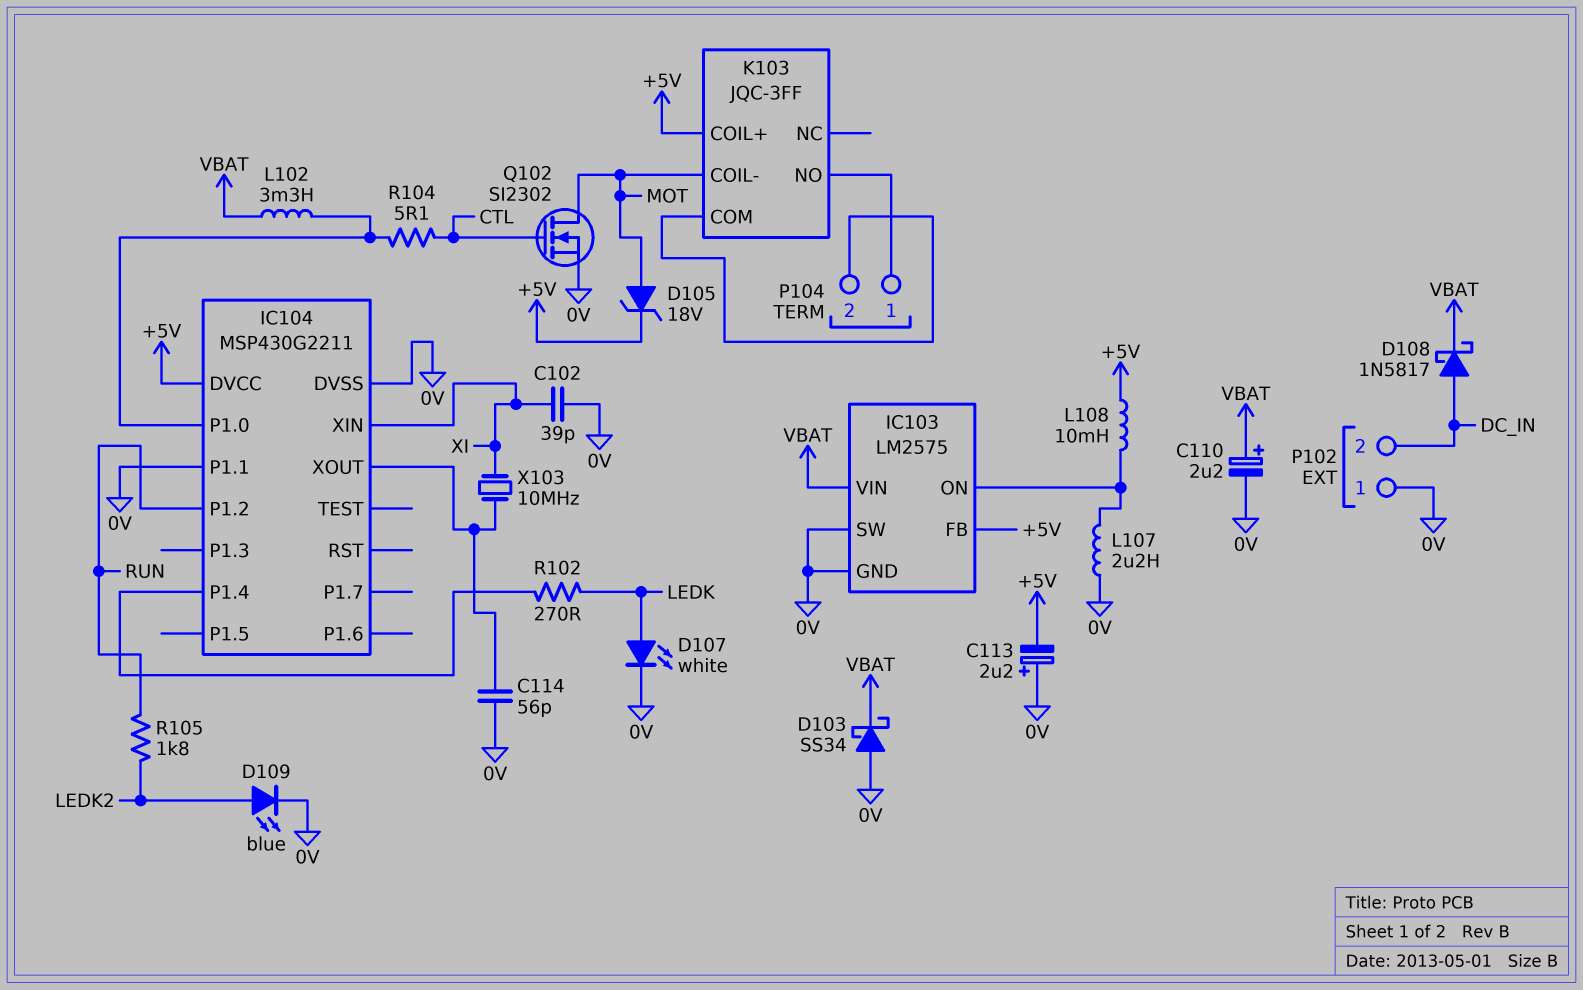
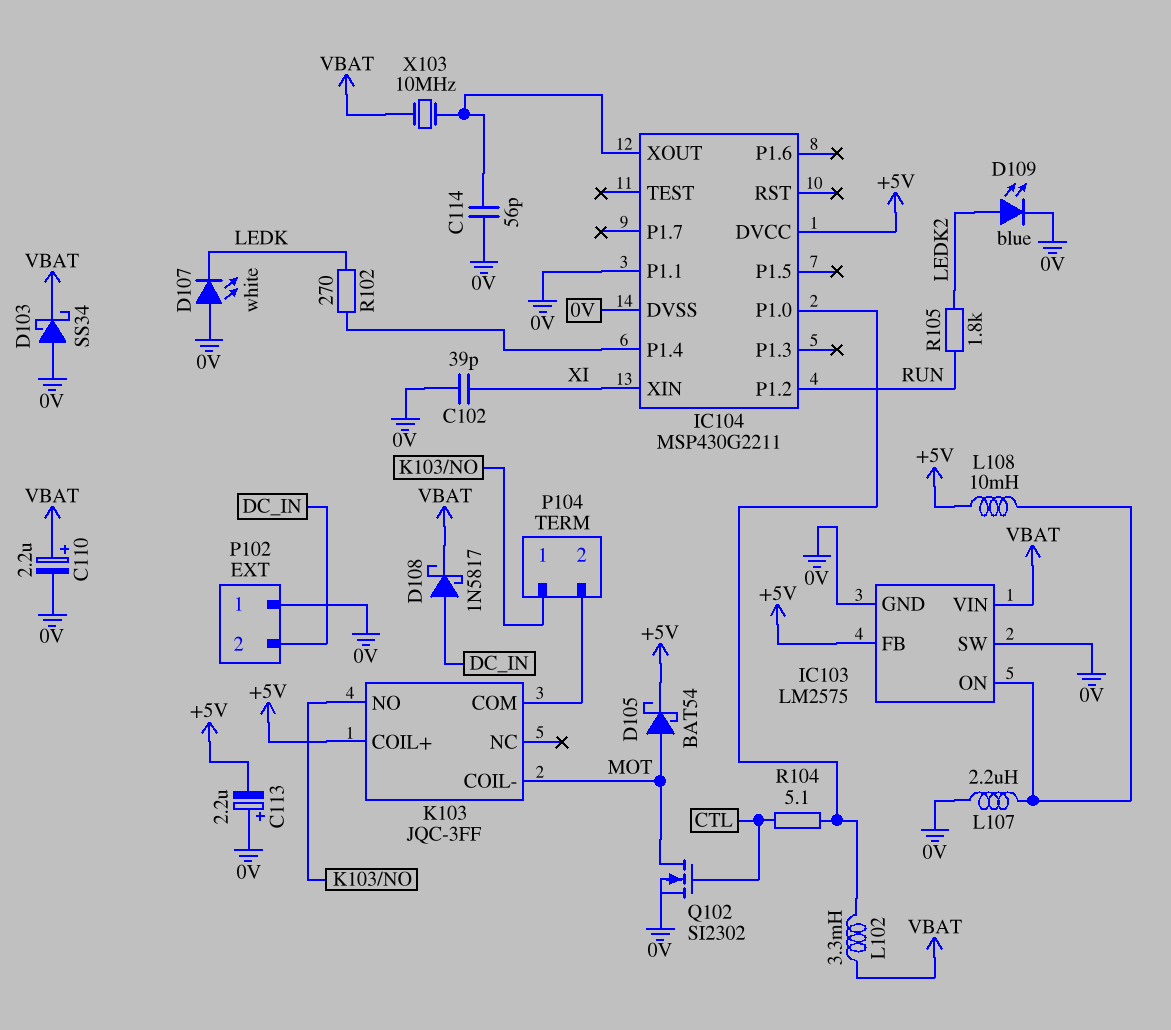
D105: zener 18V (A MOT, K +5V) -> schottky BAT54 (A MOT, K +5V)
D107: LED white (A LEDK, K 0V) -> LED white (A 0V, K LEDK)
X103: 10MHz (IC104/XOUT, XI) -> 10MHz (IC104/XOUT, VBAT)

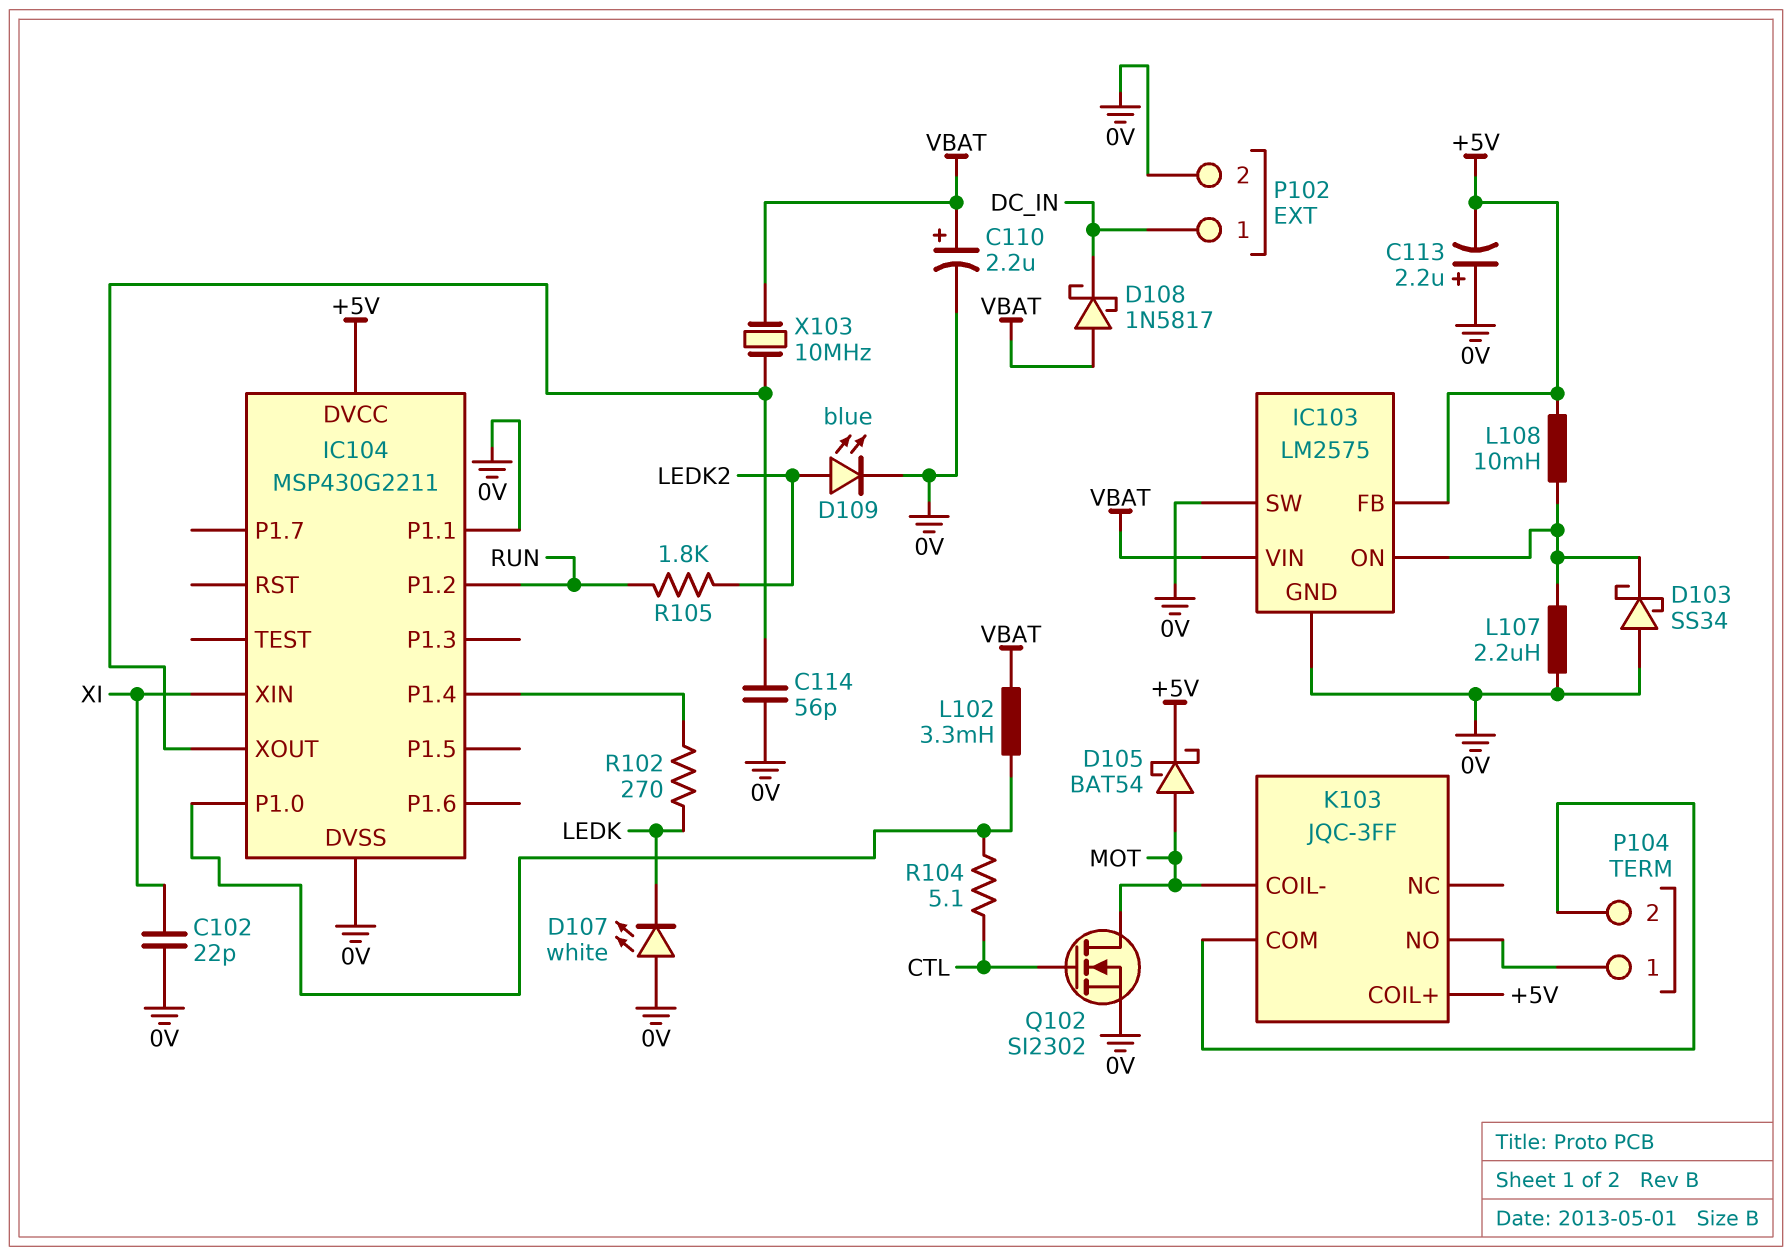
C102: 39pF (0V, XI) -> 22pF (0V, XI)
D103: schottky SS34 (A 0V, K VBAT) -> schottky SS34 (A 0V, K IC103/ON)
D108: schottky 1N5817 (A DC_IN, K VBAT) -> schottky 1N5817 (A VBAT, K DC_IN)
P102 pin 1: 0V -> DC_IN
P102 pin 2: DC_IN -> 0V

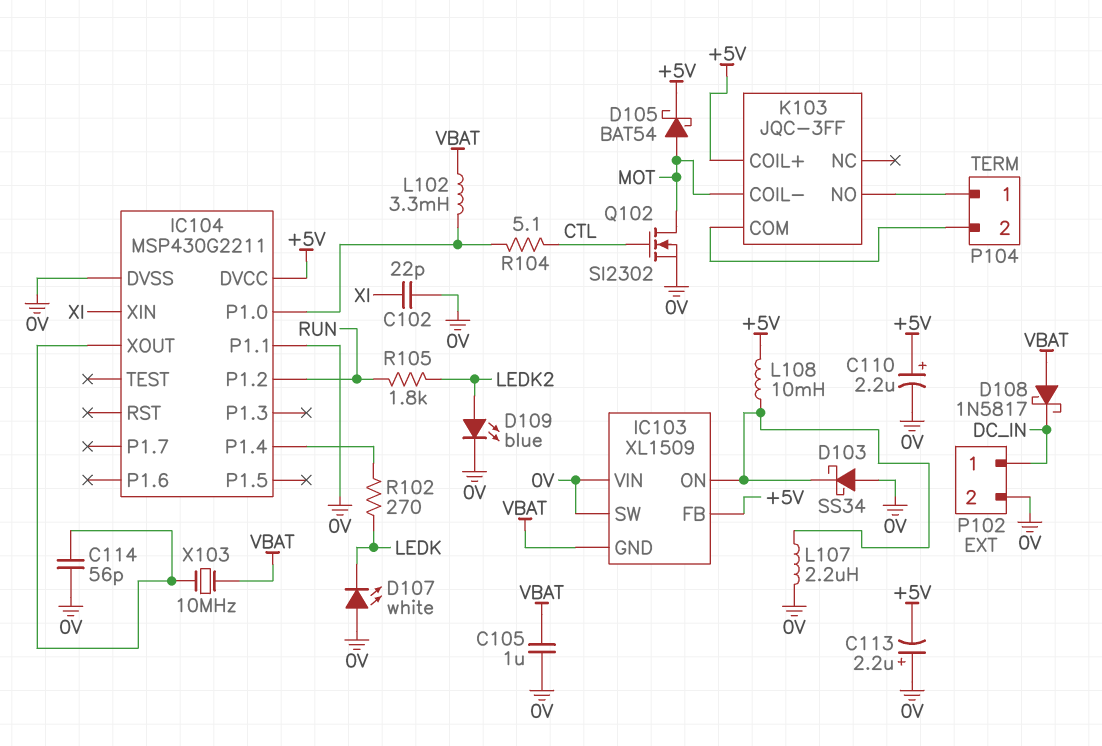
C105: none -> 1uF (0V, VBAT)
C110: 2.2uF (plus VBAT, minus 0V) -> 2.2uF (plus +5V, minus 0V)
IC103: LM2575 -> XL1509
IC103 pin GND: 0V -> VBAT
IC103 pin VIN: VBAT -> 0V

